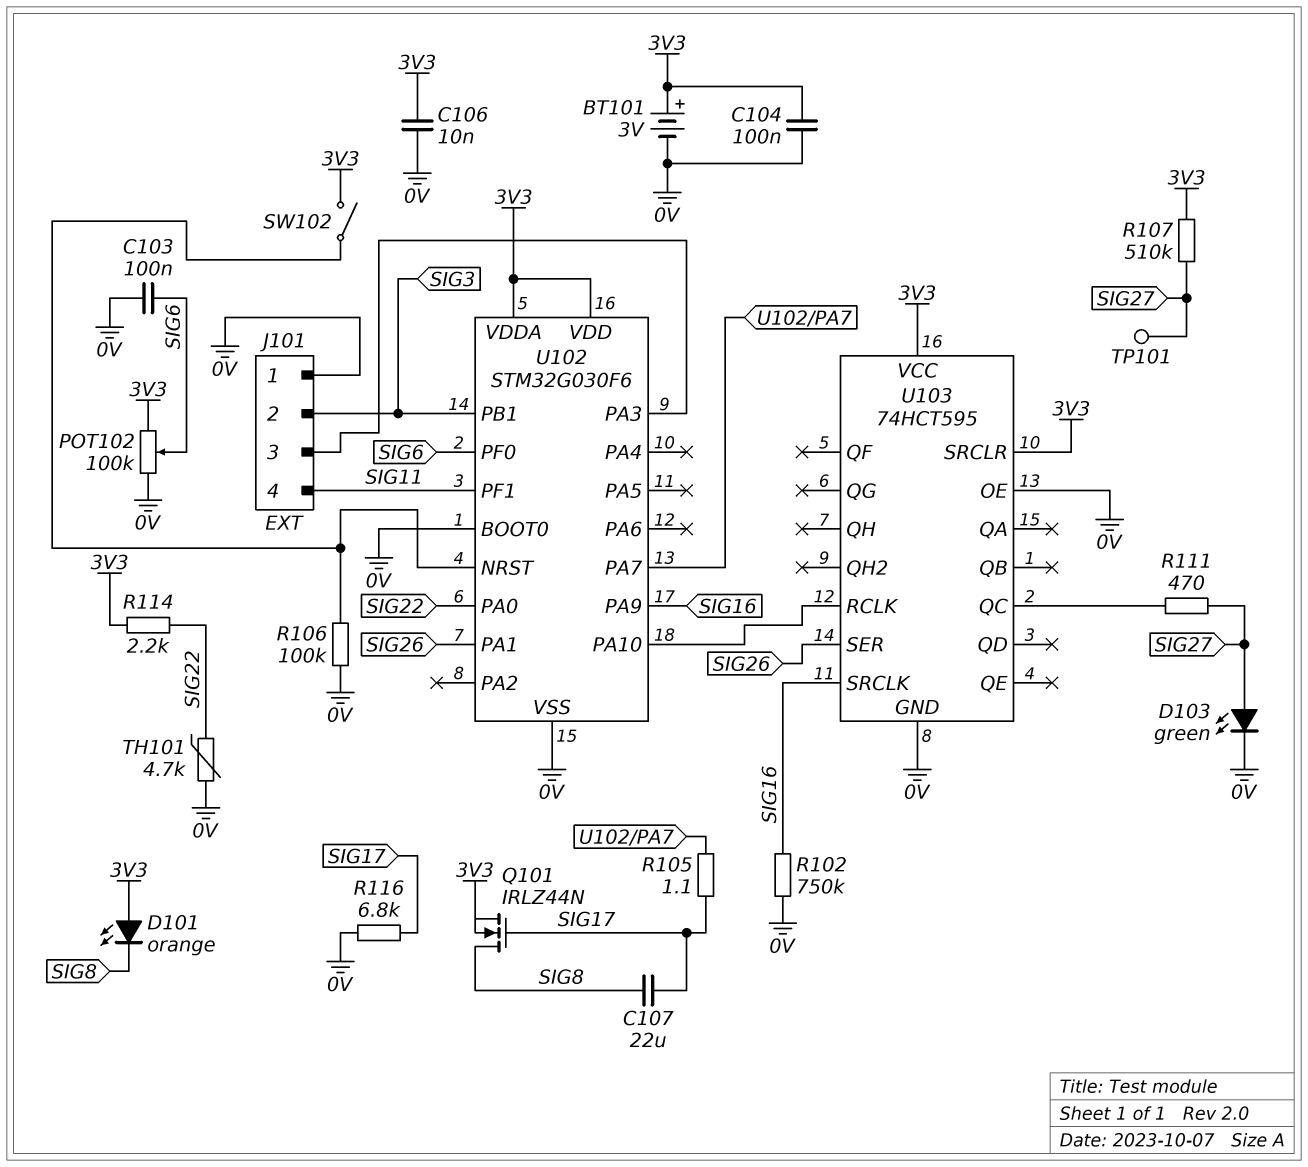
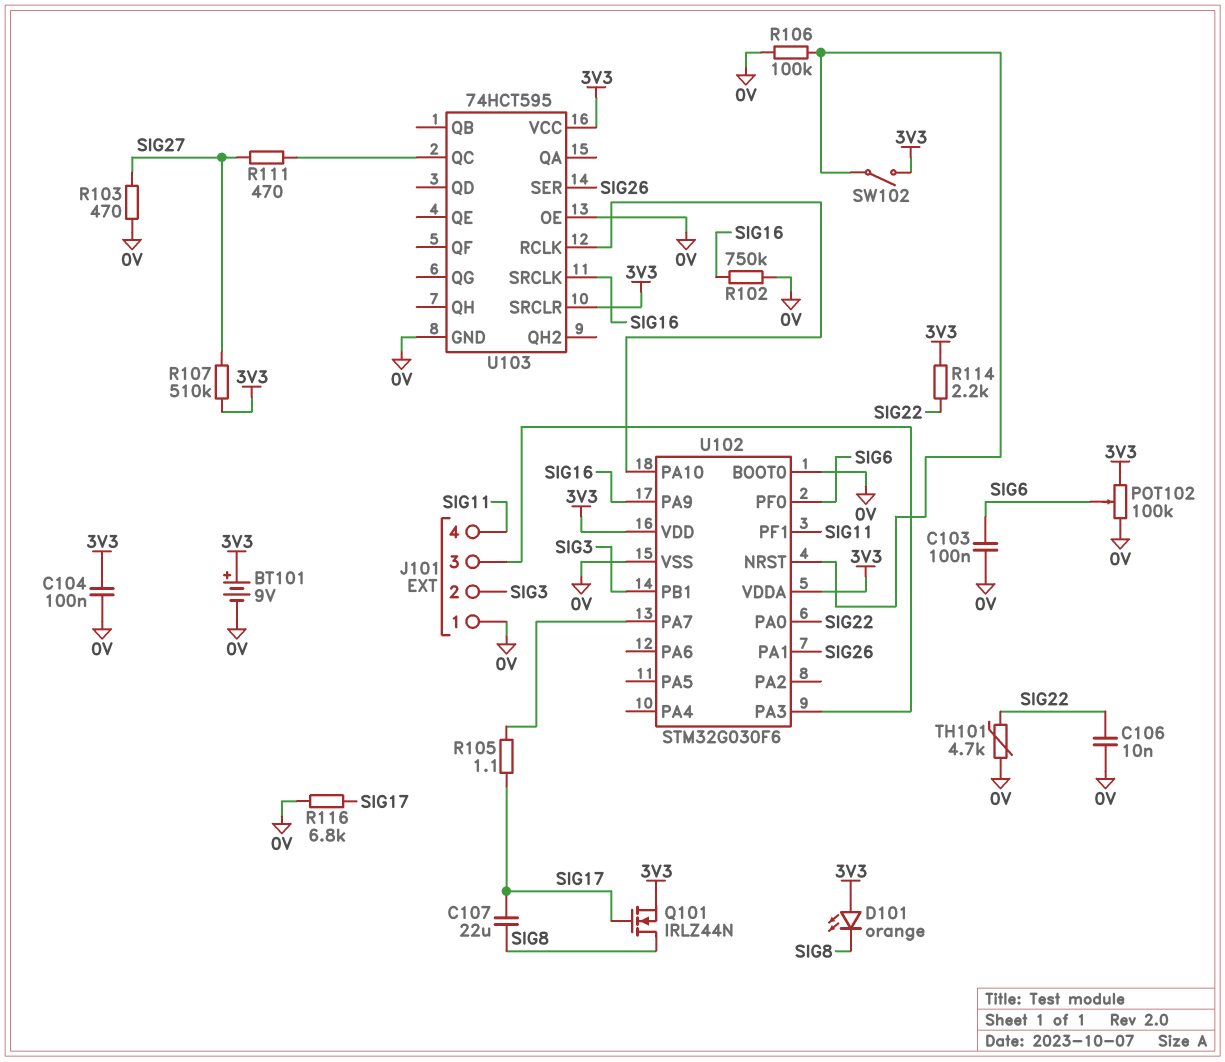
BT101: 3V (plus 3V3, minus 0V) -> 9V (plus 3V3, minus 0V)
C106: 10nF (0V, 3V3) -> 10nF (0V, SIG22)
D103: LED green (A SIG27, K 0V) -> none
R103: none -> 470 (0V, SIG27)
TP101: test point (SIG27) -> none

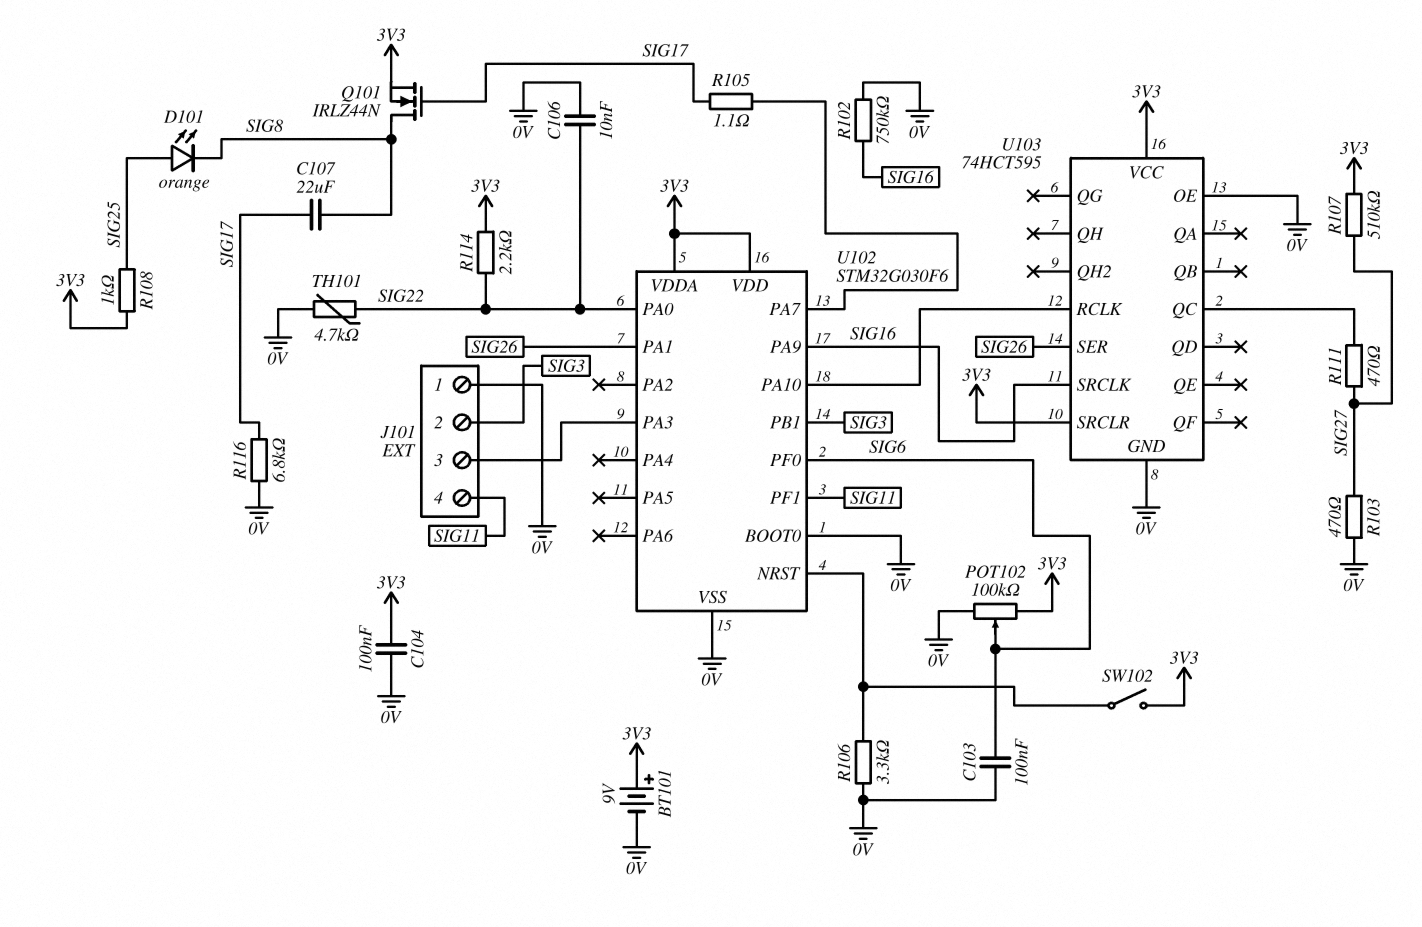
D101: LED orange (A 3V3, K SIG8) -> LED orange (A SIG25, K SIG8)
R106: 100k (0V, U102/NRST) -> 3.3k (0V, U102/NRST)
R108: none -> 1k (3V3, SIG25)

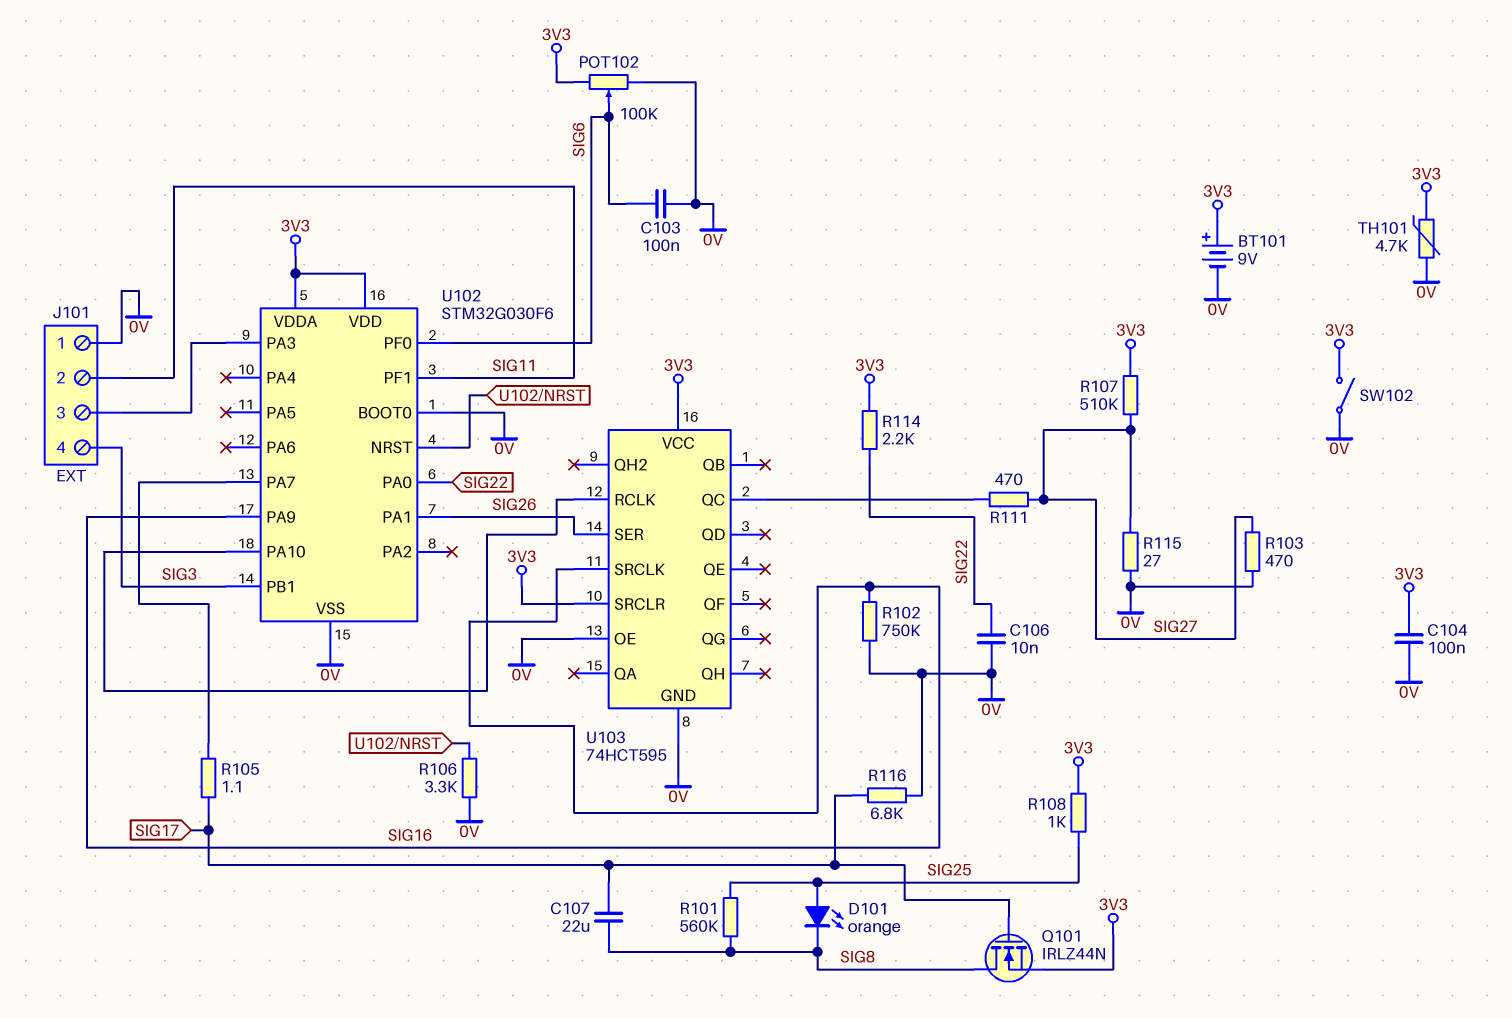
J101 pin 2: SIG3 -> SIG11
J101 pin 4: SIG11 -> SIG3
R101: none -> 560k (SIG8, SIG25)
R115: none -> 27 (0V, SIG27)
SW102: switch (3V3, U102/NRST) -> switch (0V, 3V3)
TH101: 4.7k (0V, SIG22) -> 4.7k (0V, 3V3)

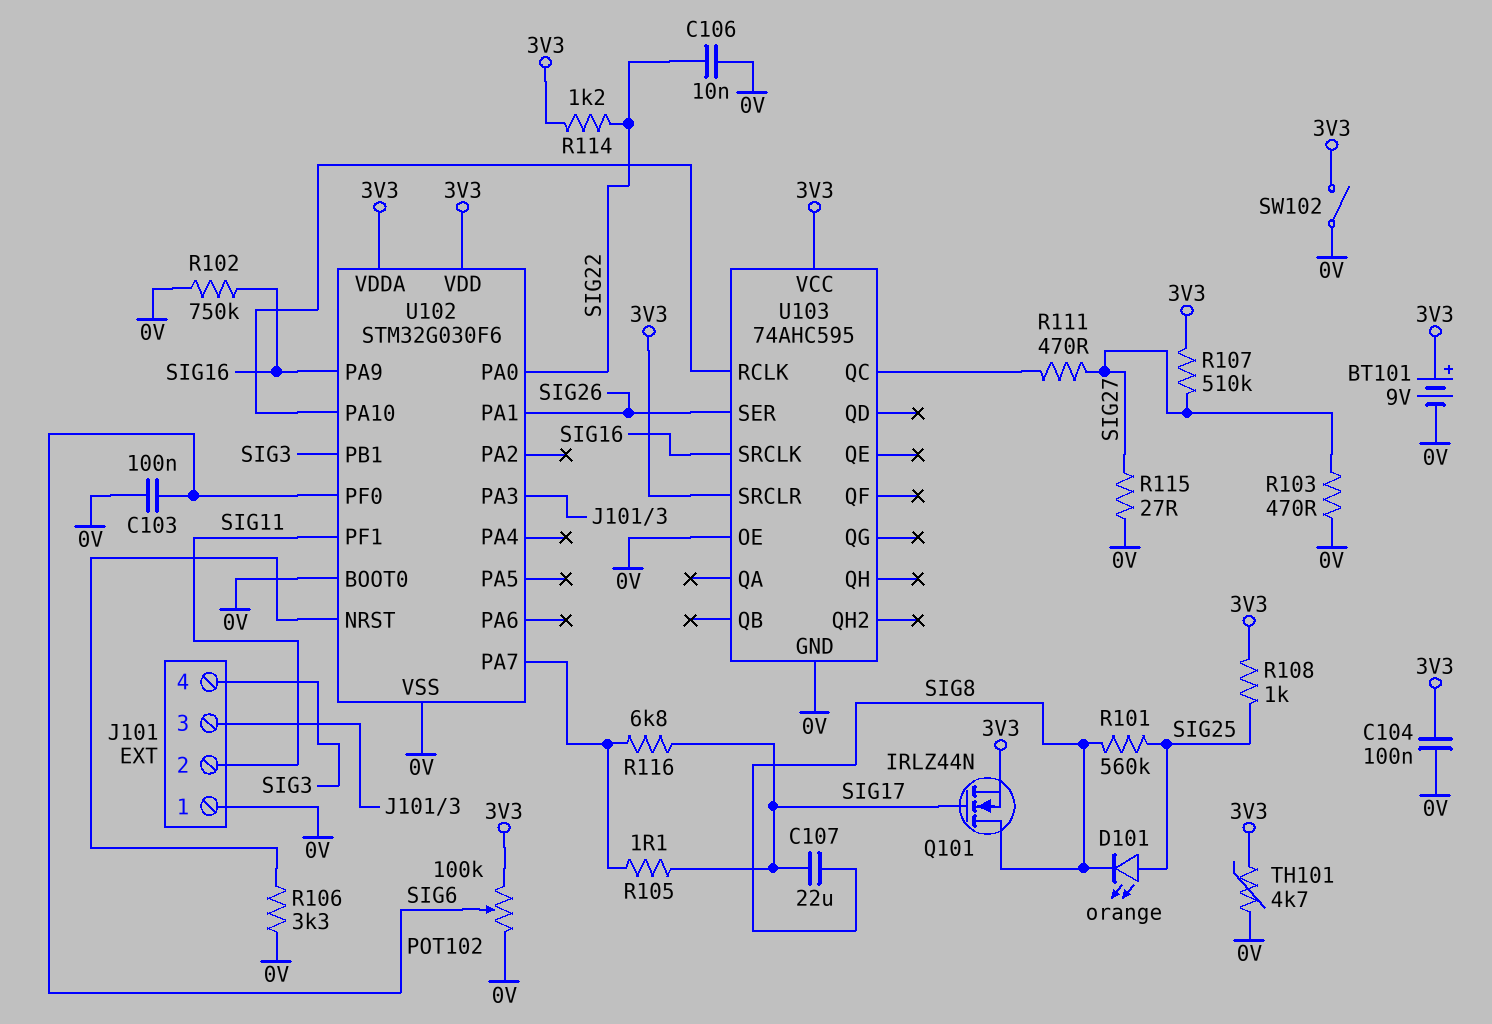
R114: 2.2k (3V3, SIG22) -> 1.2k (3V3, SIG22)
R116: 6.8k (0V, SIG17) -> 6.8k (SIG17, U102/PA7)
U103: 74HCT595 -> 74AHC595

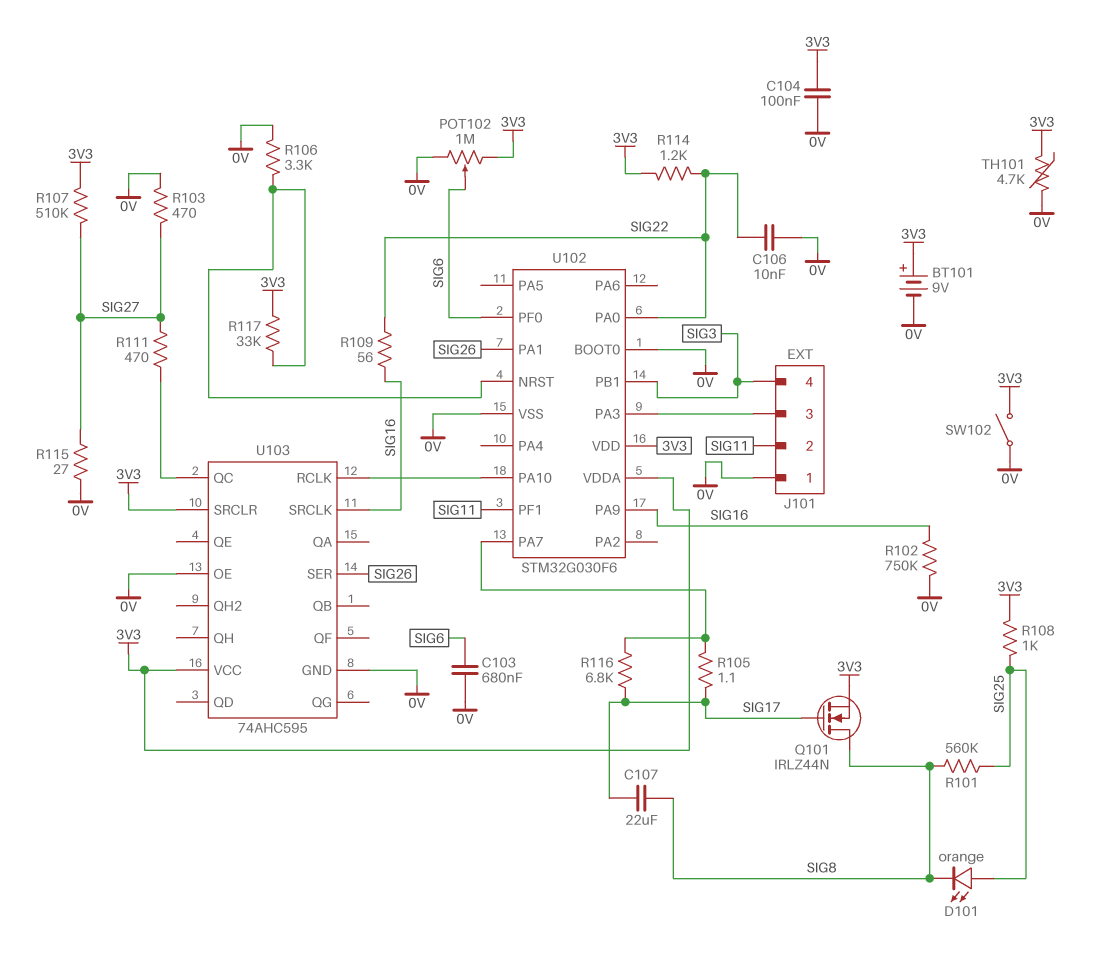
C103: 100nF (0V, SIG6) -> 680nF (0V, SIG6)
POT102: 100k (0V, 3V3, wiper SIG6) -> 1M (0V, 3V3, wiper SIG6)
R109: none -> 56 (SIG16, SIG22)
R117: none -> 33k (3V3, U102/NRST)

